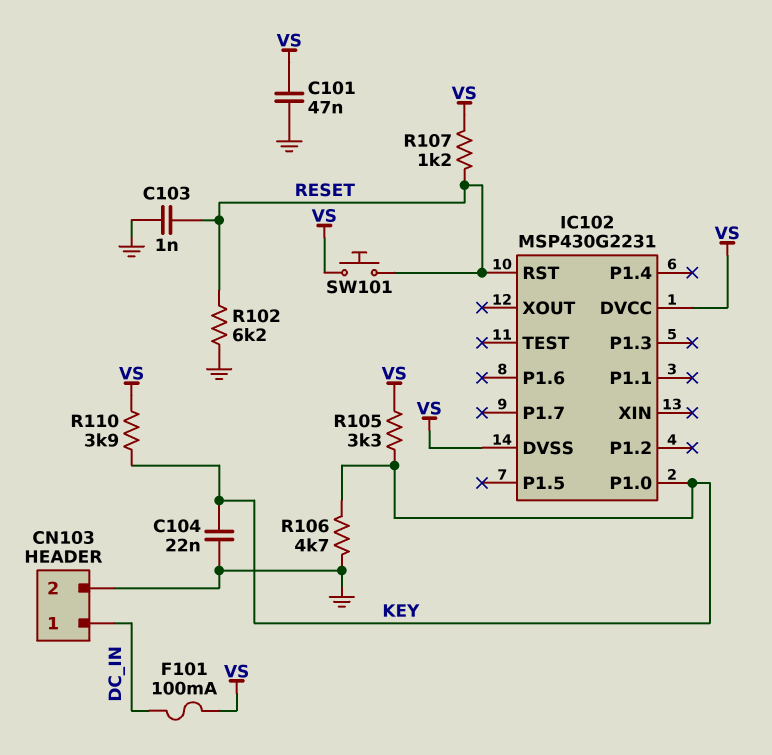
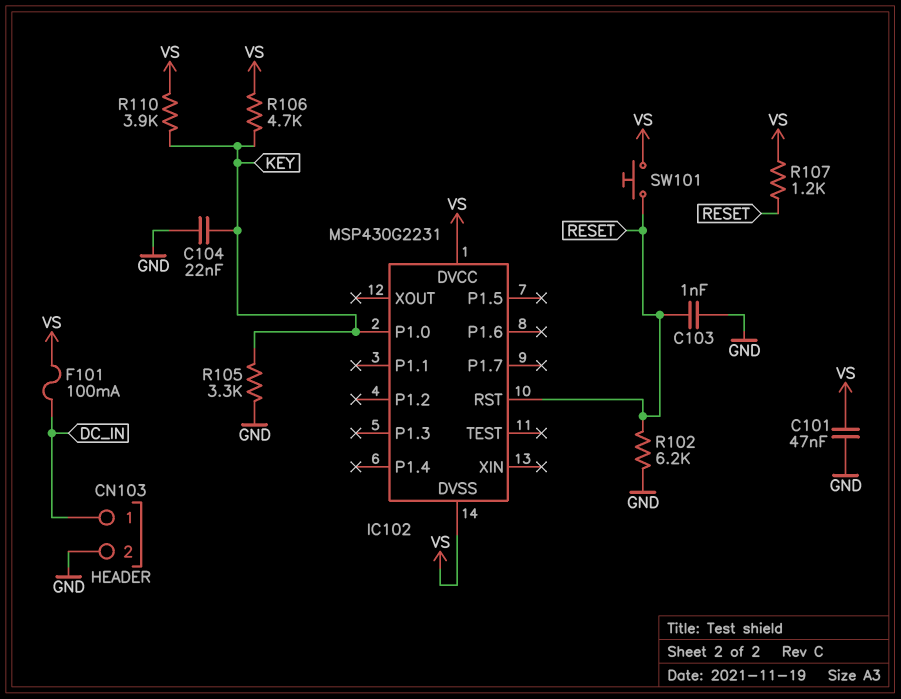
R105: 3.3k (KEY, VS) -> 3.3k (GND, KEY)
R106: 4.7k (GND, KEY) -> 4.7k (KEY, VS)

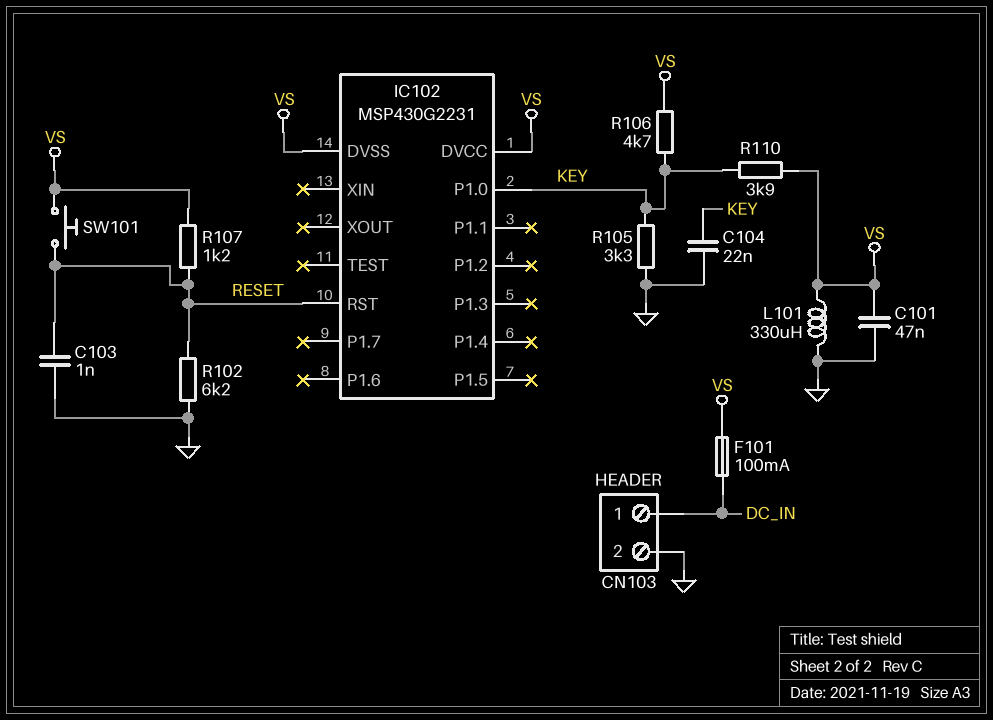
L101: none -> 330uH (GND, VS)

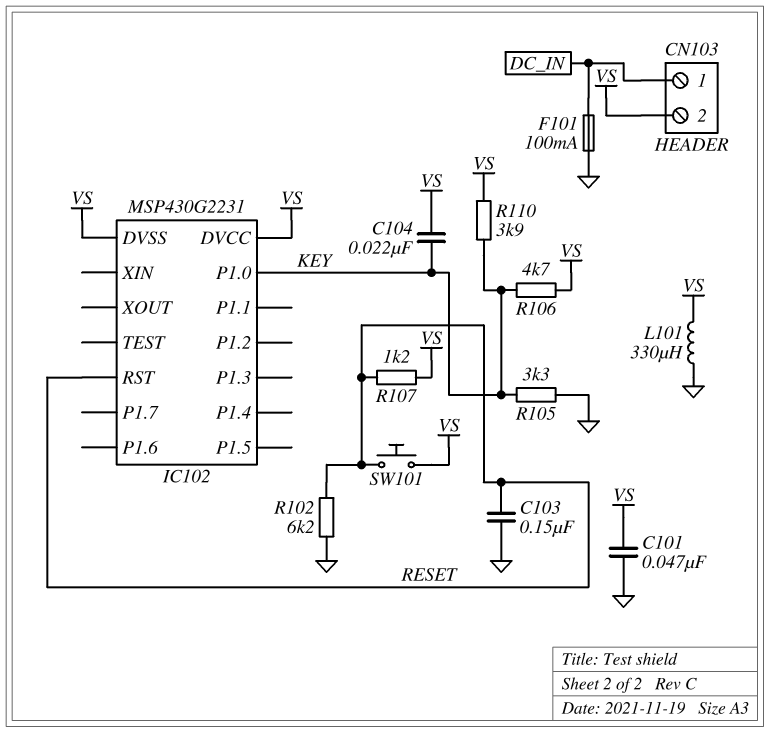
C103: 1nF (GND, RESET) -> 150nF (GND, RESET)
C104: 22nF (GND, KEY) -> 22nF (KEY, VS)
CN103 pin 2: GND -> VS
F101: 100mA (DC_IN, VS) -> 100mA (DC_IN, GND)

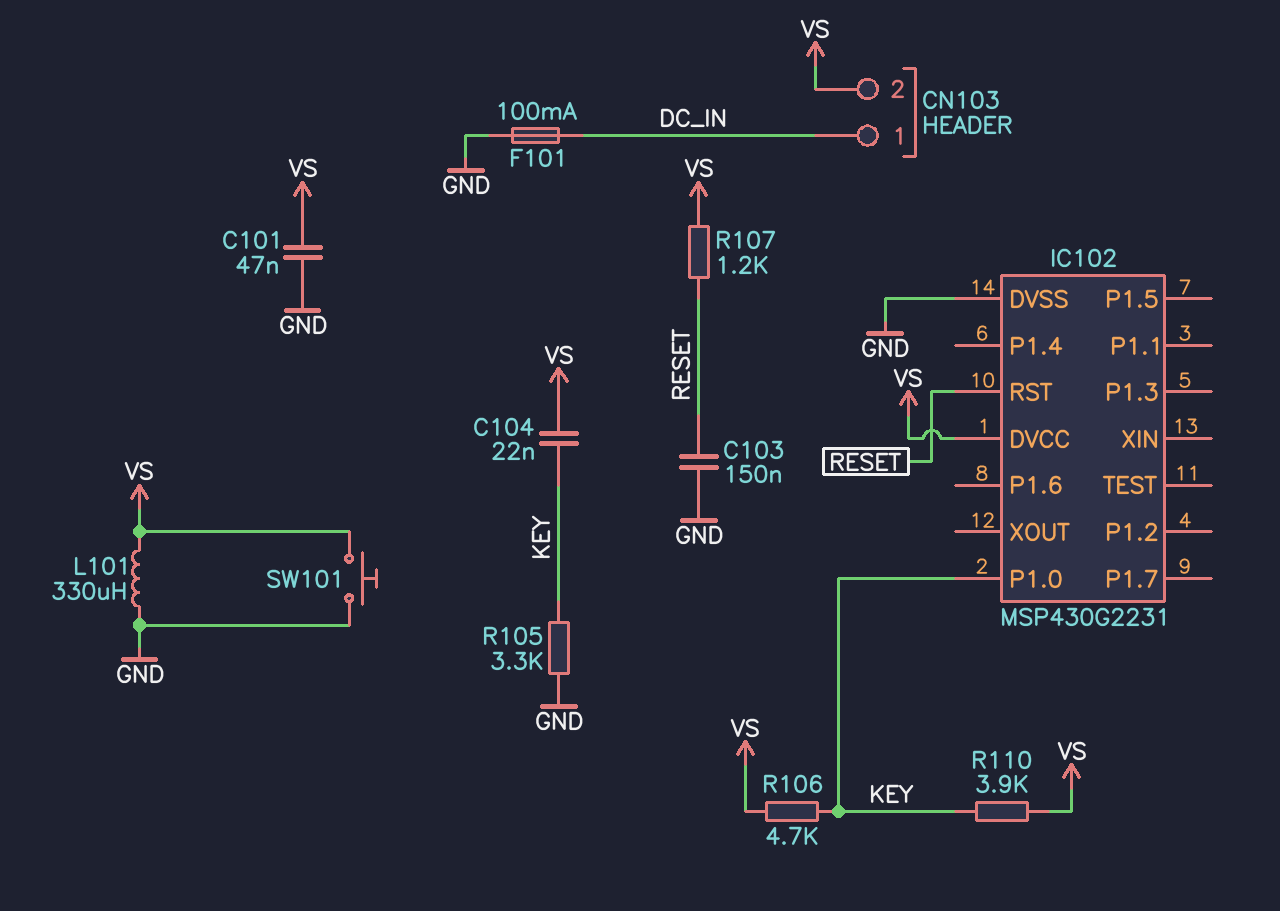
IC102 pin DVSS: VS -> GND
R102: 6.2k (GND, RESET) -> none
SW101: button (RESET, VS) -> button (GND, VS)

